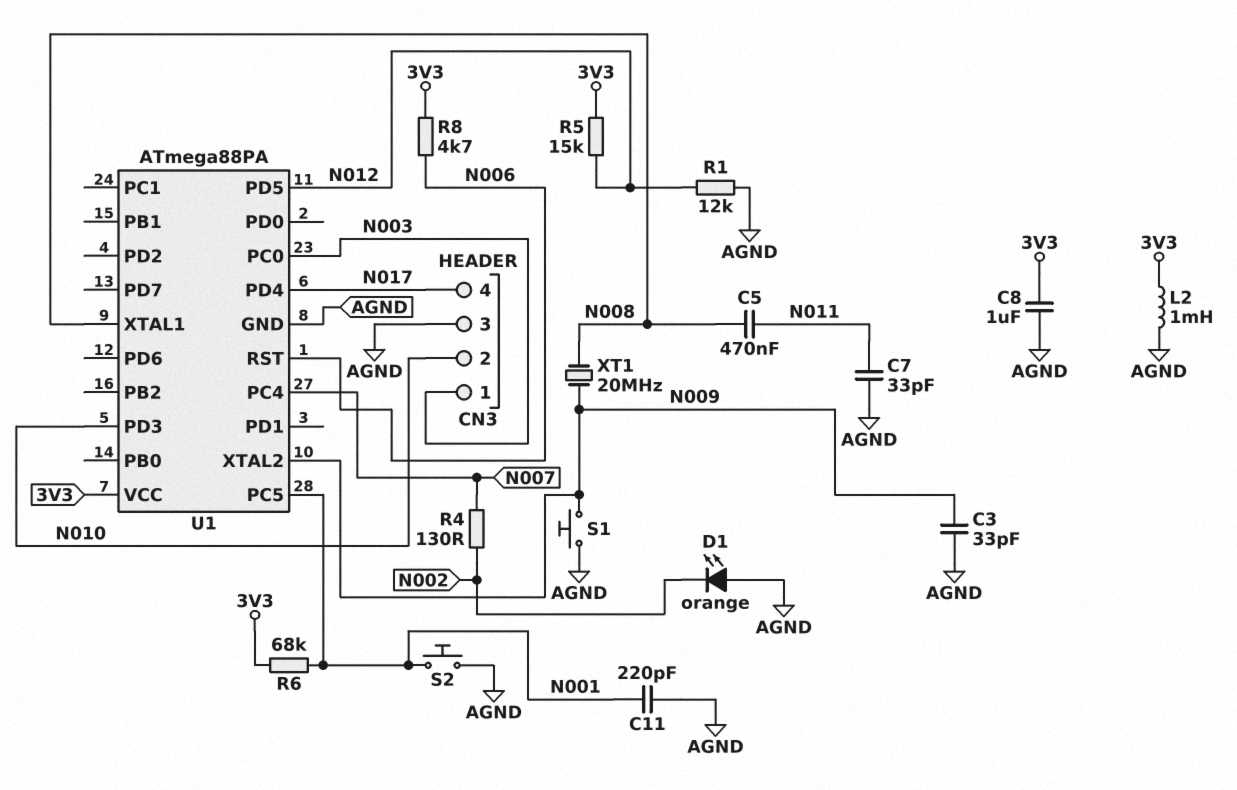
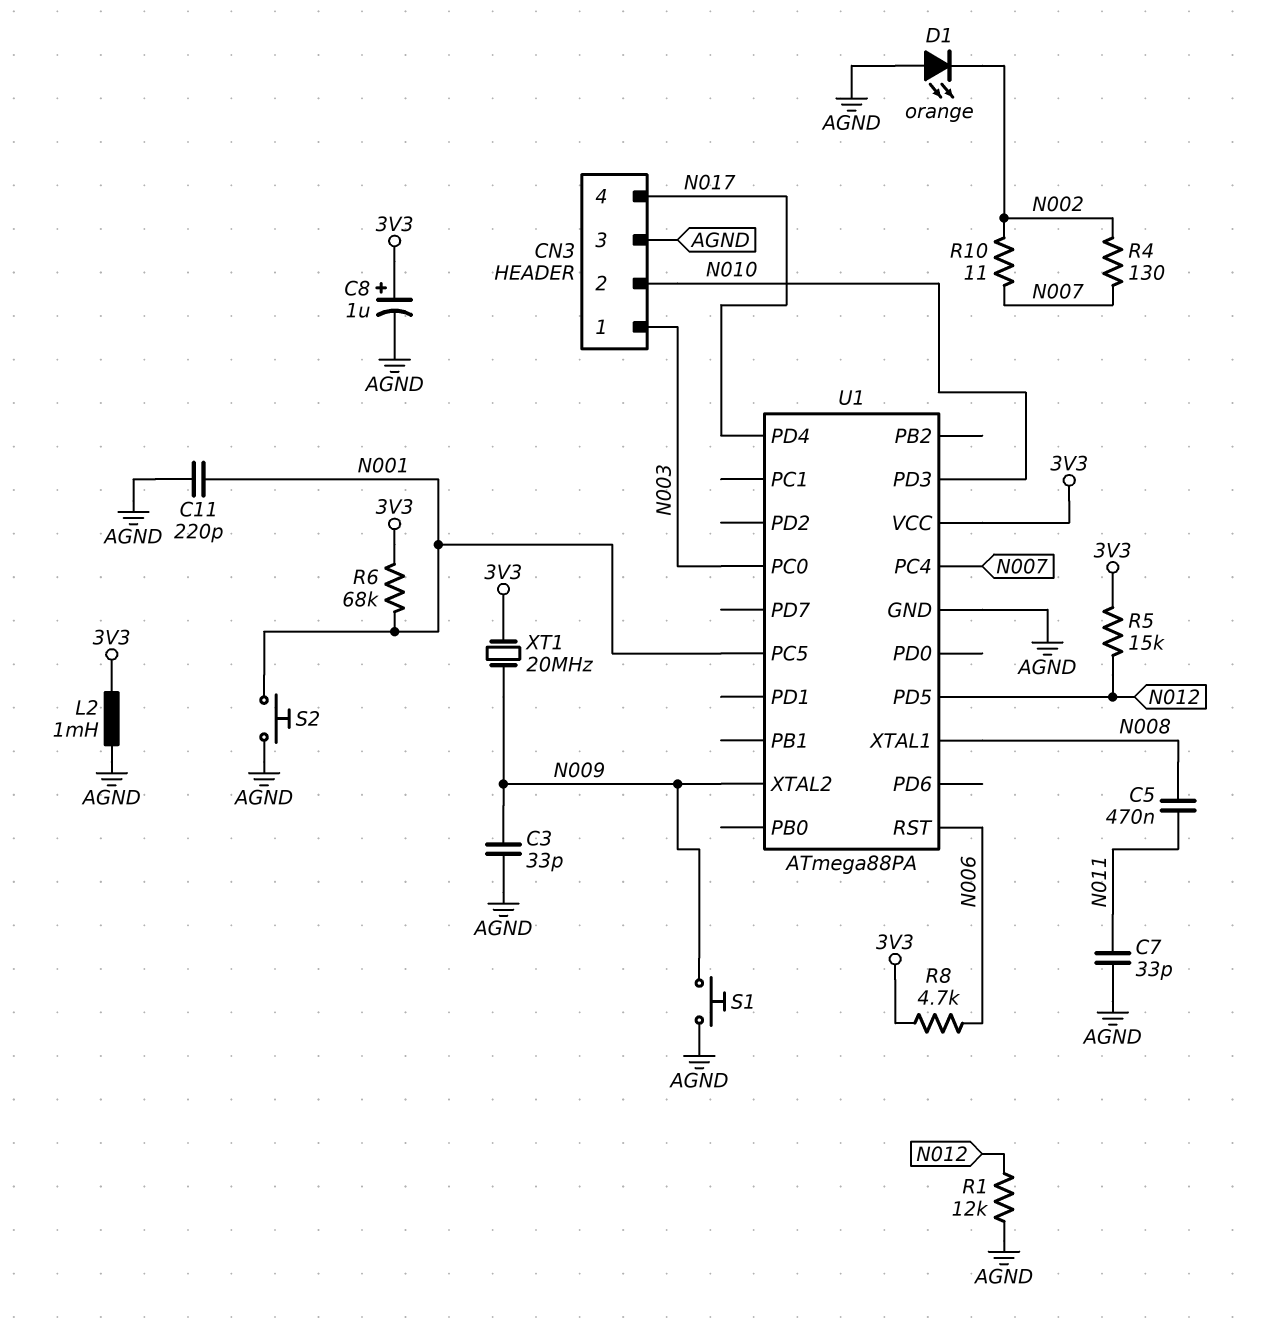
C8: 1uF (3V3, AGND) -> 1uF (plus 3V3, minus AGND)
R10: none -> 11 (N002, N007)
XT1: 20MHz (N008, N009) -> 20MHz (3V3, N009)

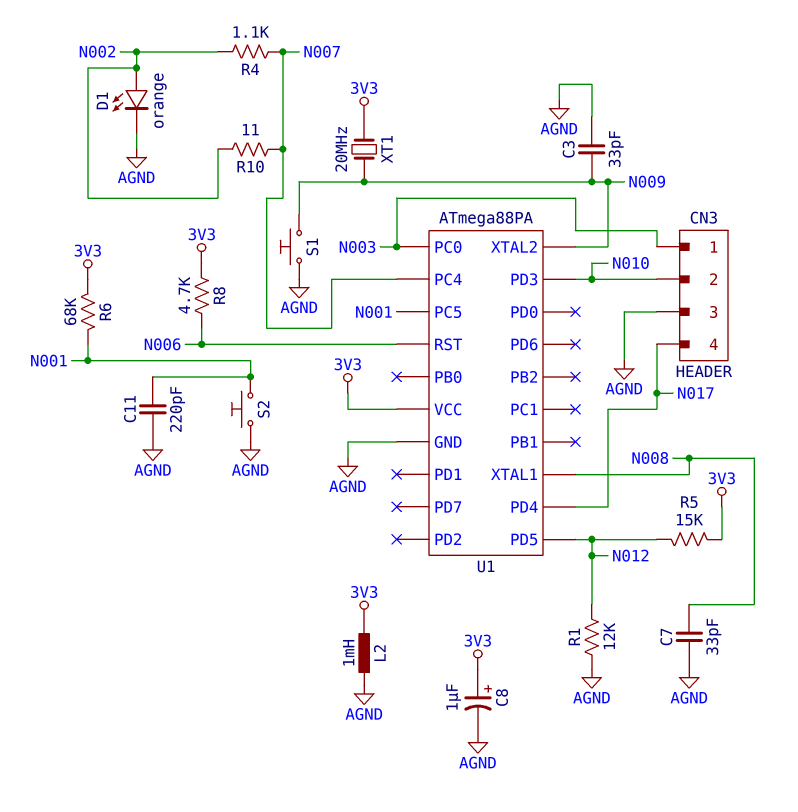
C5: 470nF (N008, N011) -> none
C7: 33pF (AGND, N011) -> 33pF (AGND, N008)
D1: LED orange (A AGND, K N002) -> LED orange (A N002, K AGND)
R4: 130 (N002, N007) -> 1.1k (N002, N007)

